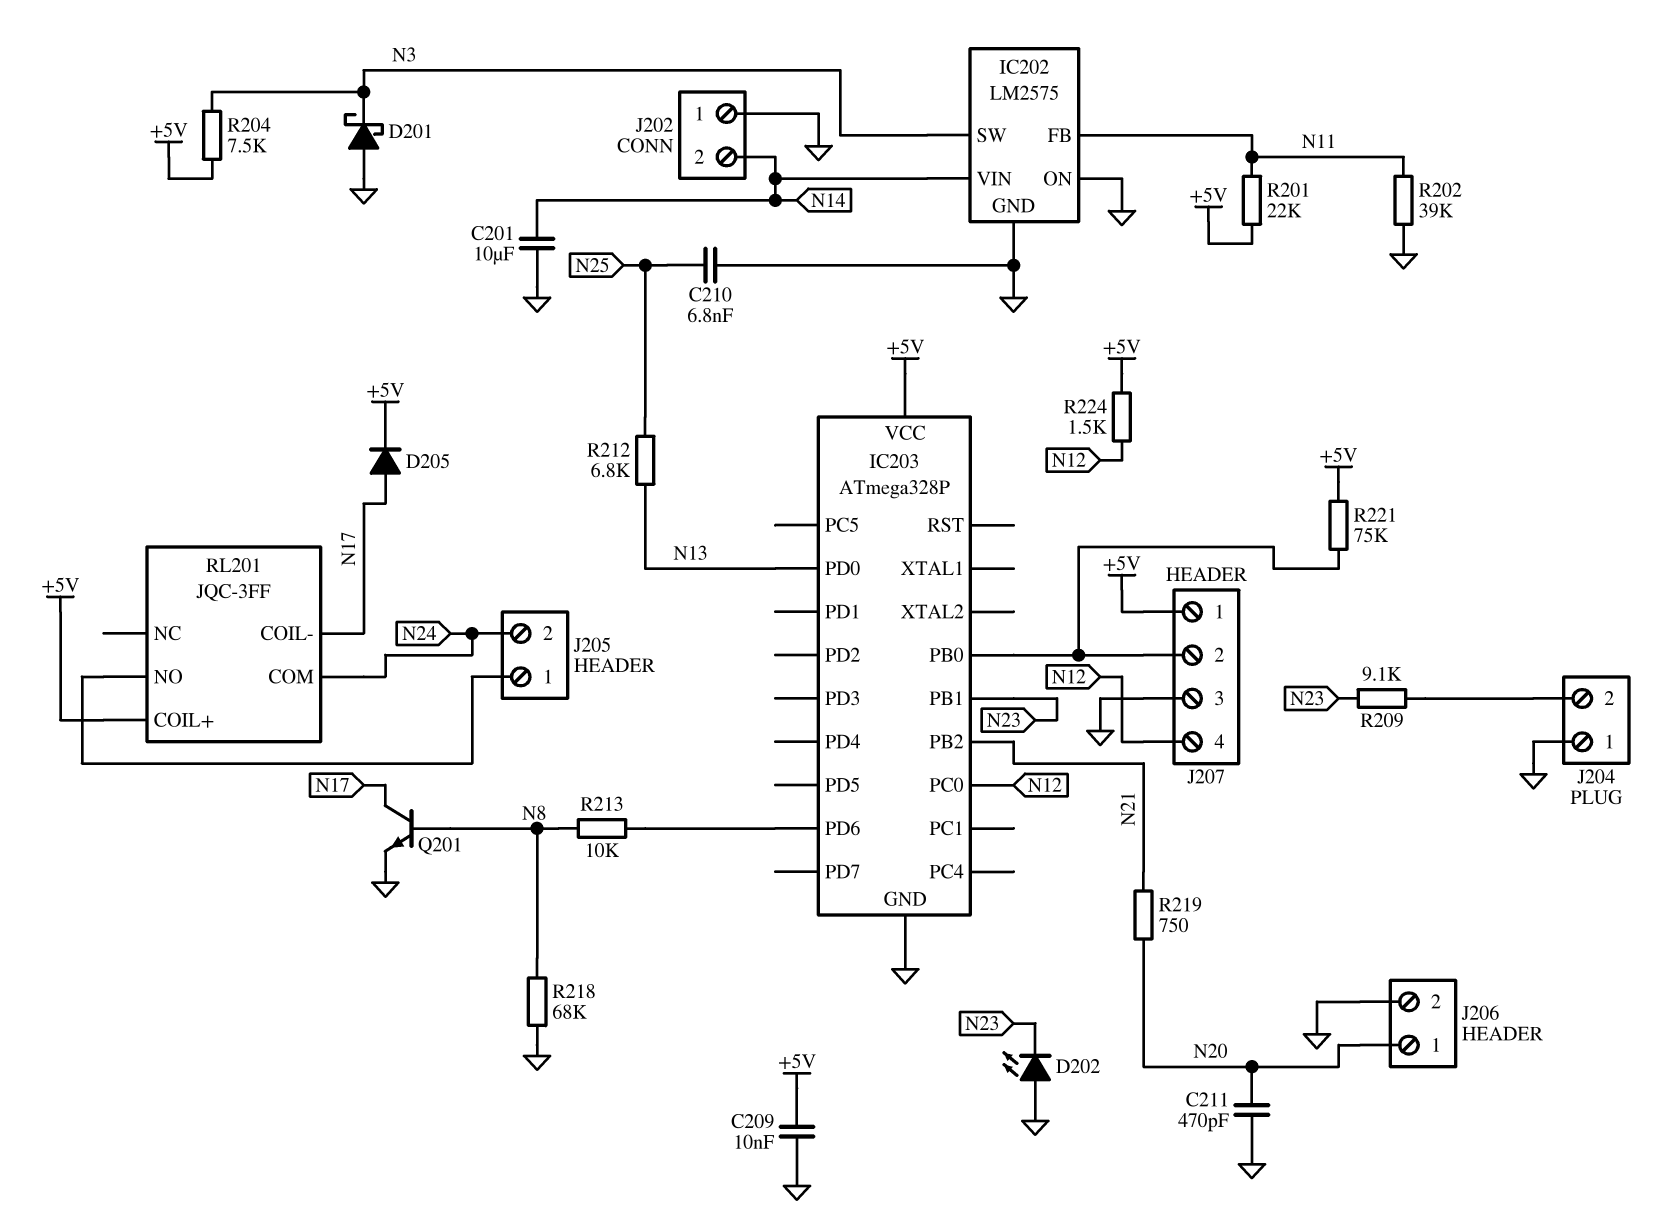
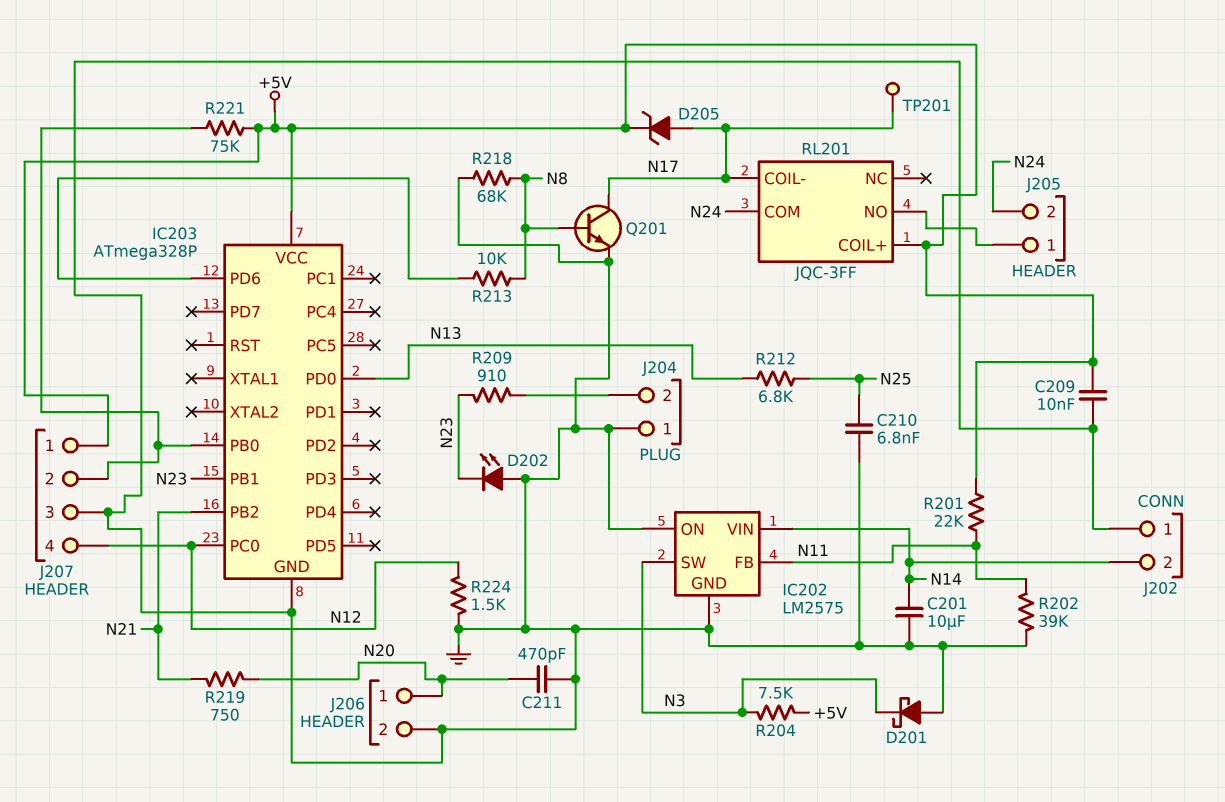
D205: diode (A N17, K +5V) -> zener (A N17, K +5V)
R209: 9.1k (J204/2, N23) -> 910 (J204/2, N23)
R224: 1.5k (+5V, N12) -> 1.5k (GND, N12)
TP201: none -> test point (N17)

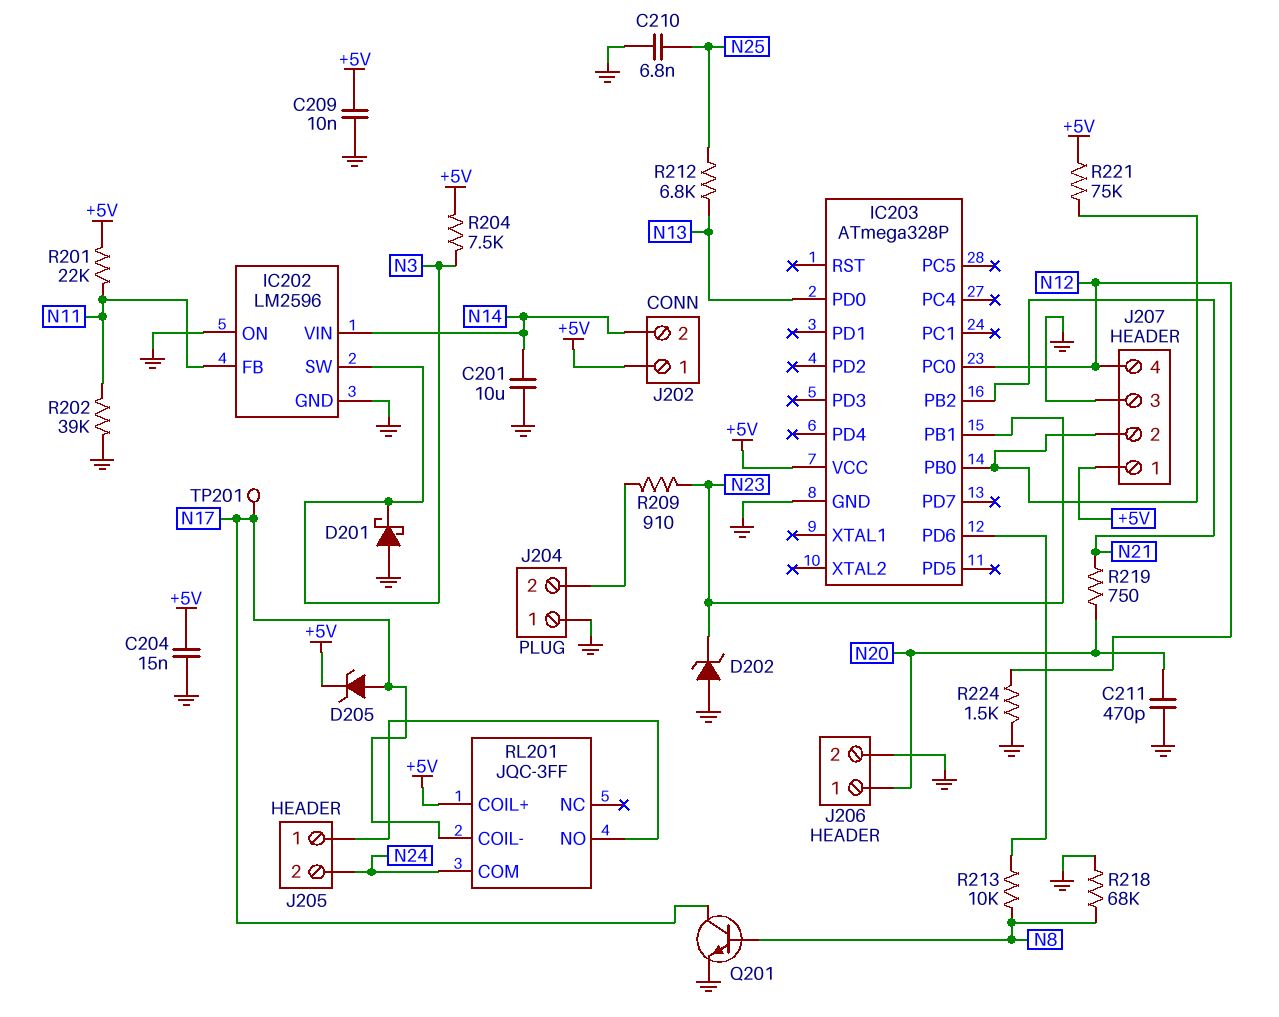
C204: none -> 15nF (+5V, GND)
D202: LED (A GND, K N23) -> zener (A GND, K N23)
IC202: LM2575 -> LM2596
J202 pin 1: GND -> +5V

